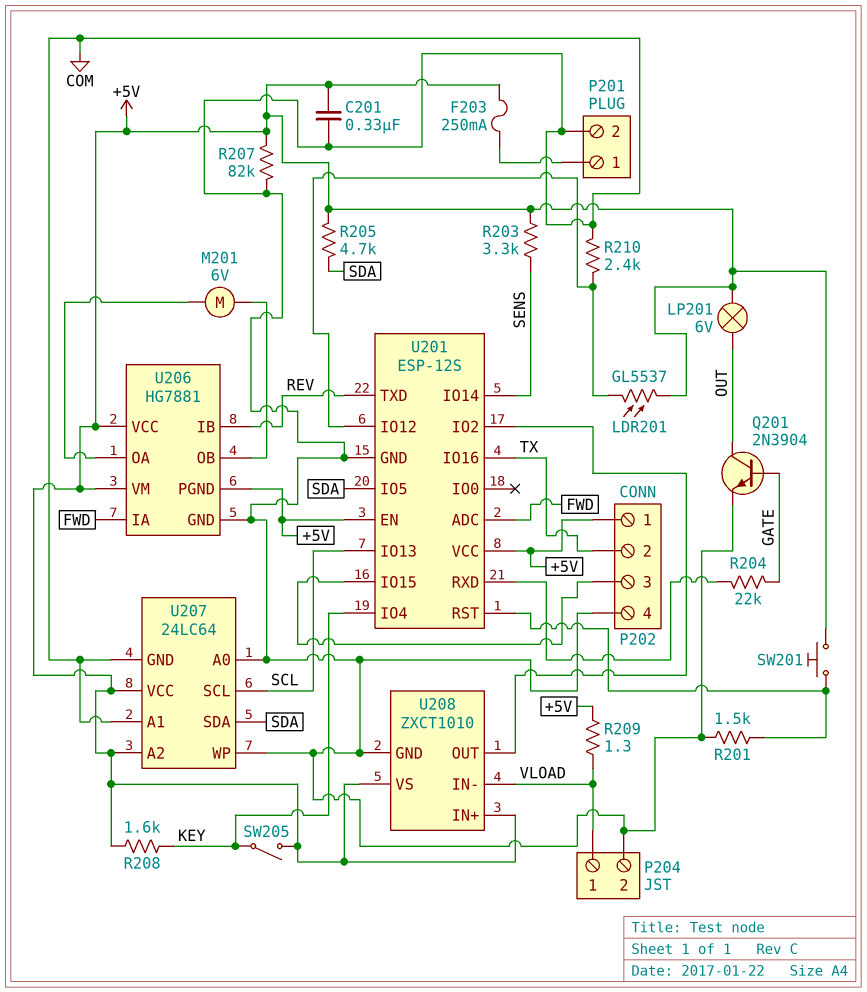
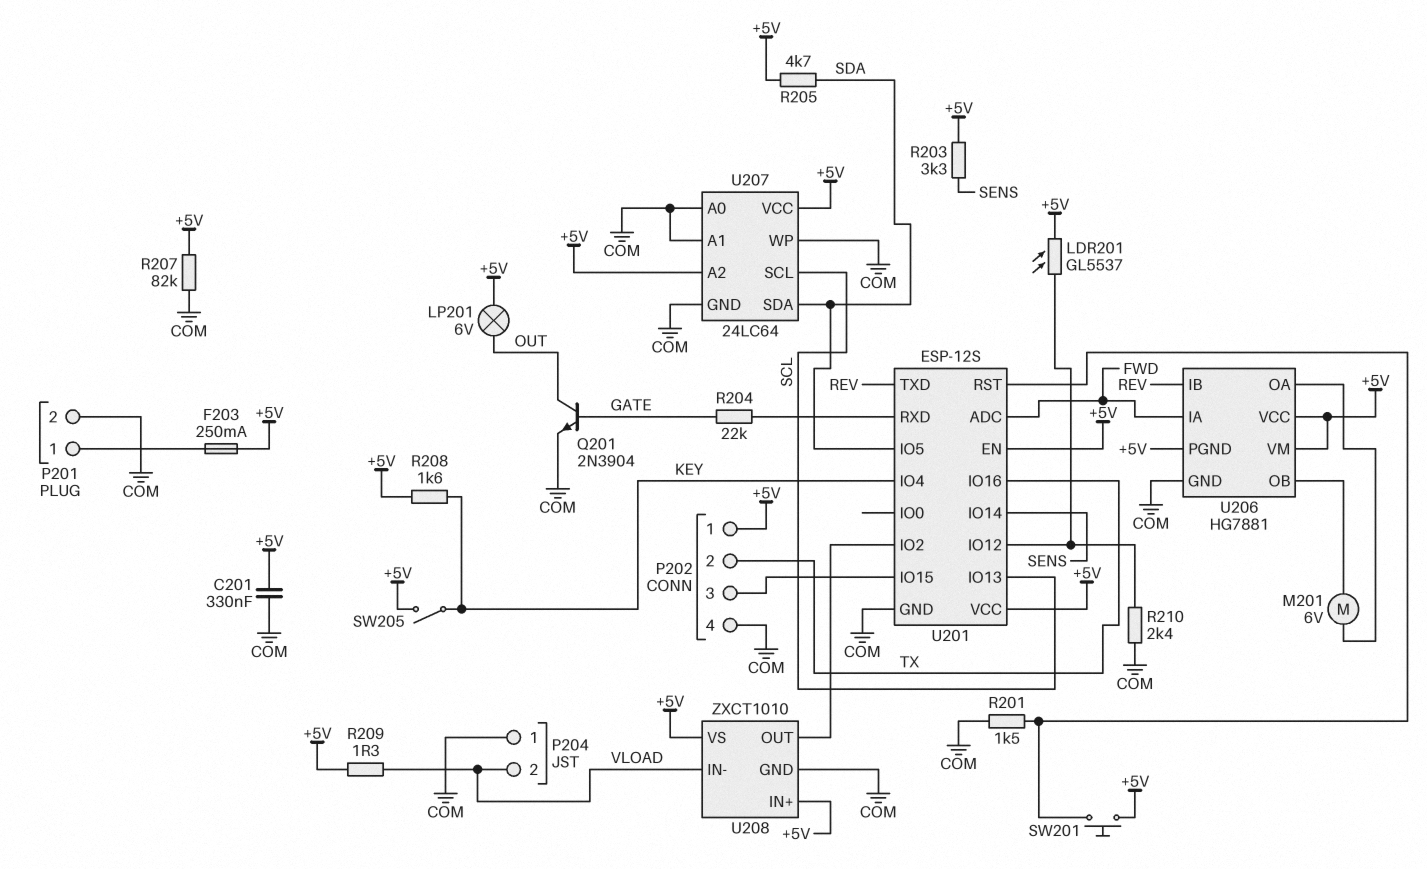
P204 pin 1: VLOAD -> COM
P204 pin 2: COM -> VLOAD

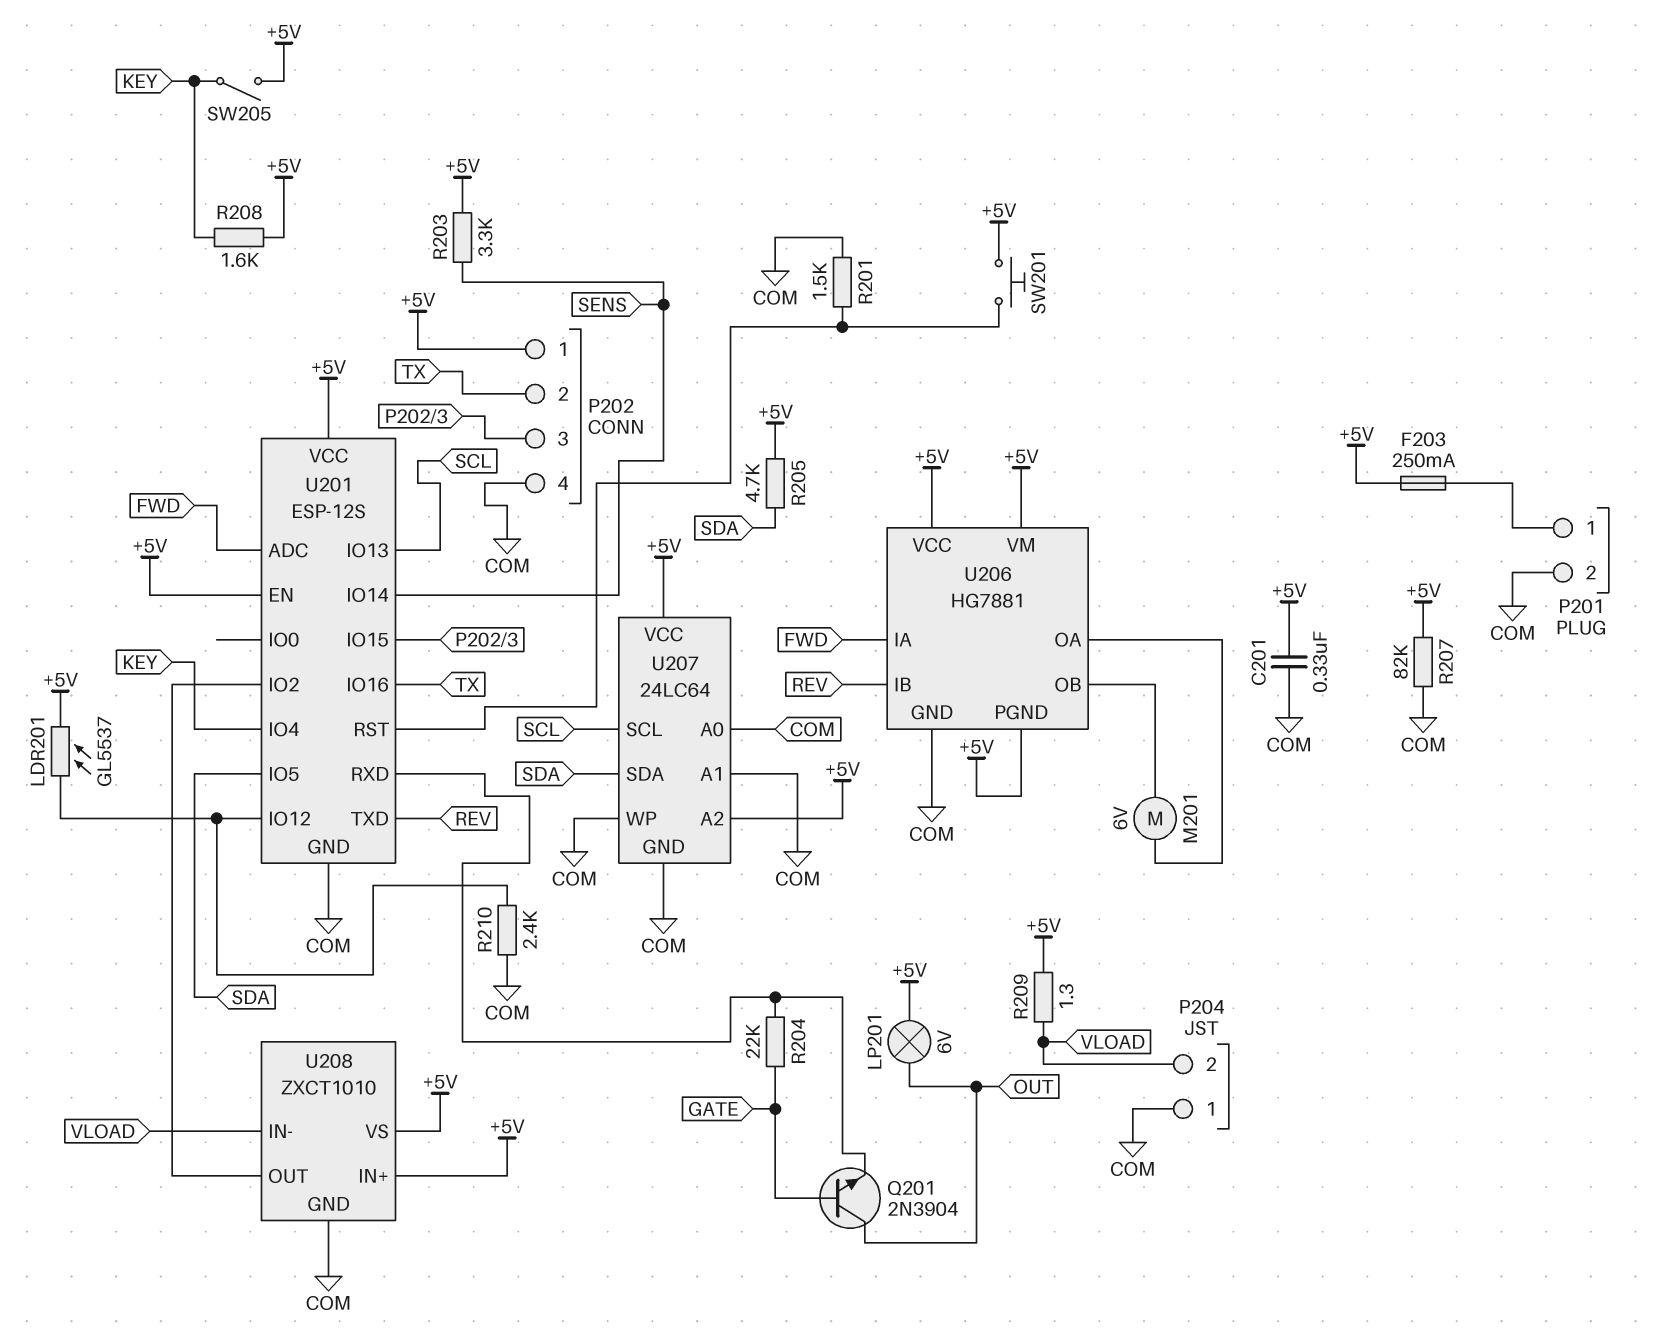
Q201: NPN 2N3904 (B GATE, C OUT, E COM) -> NPN 2N3904 (B GATE, C OUT, E U201/RXD)

